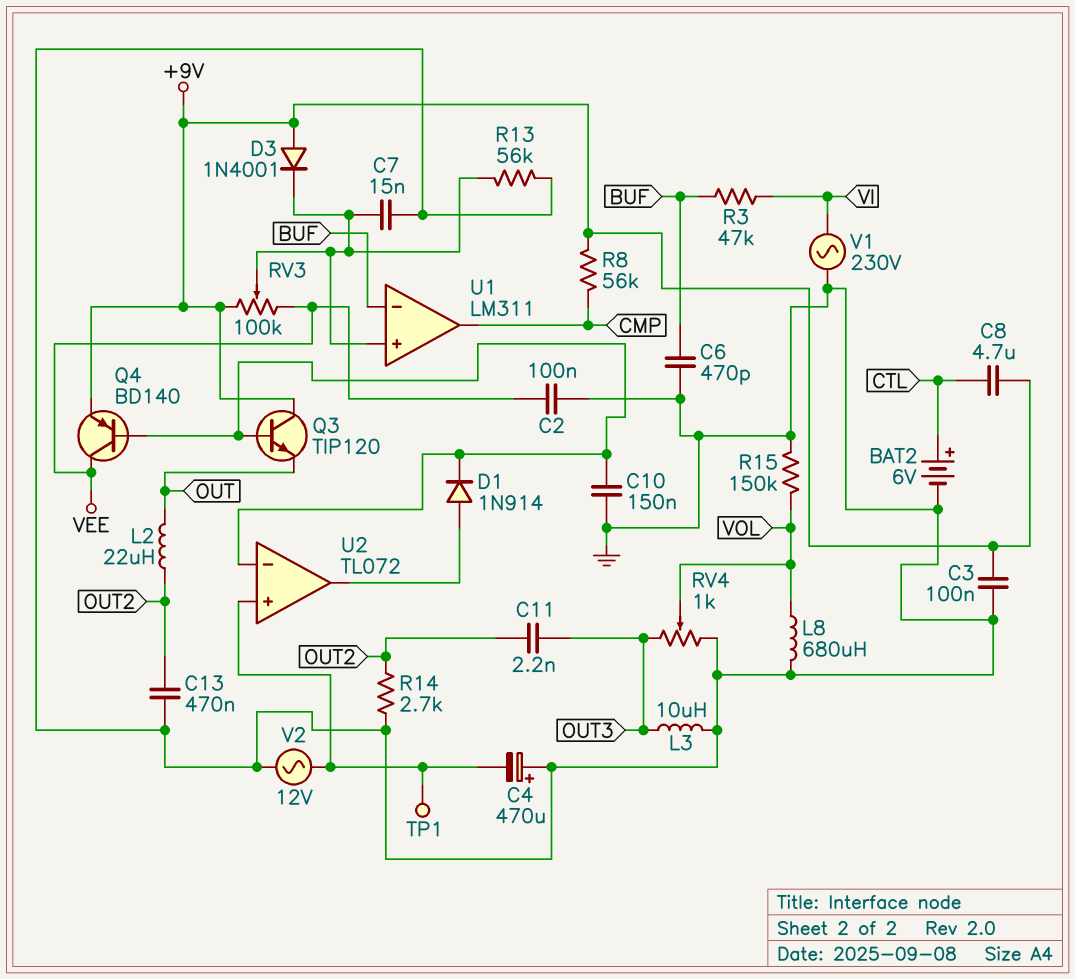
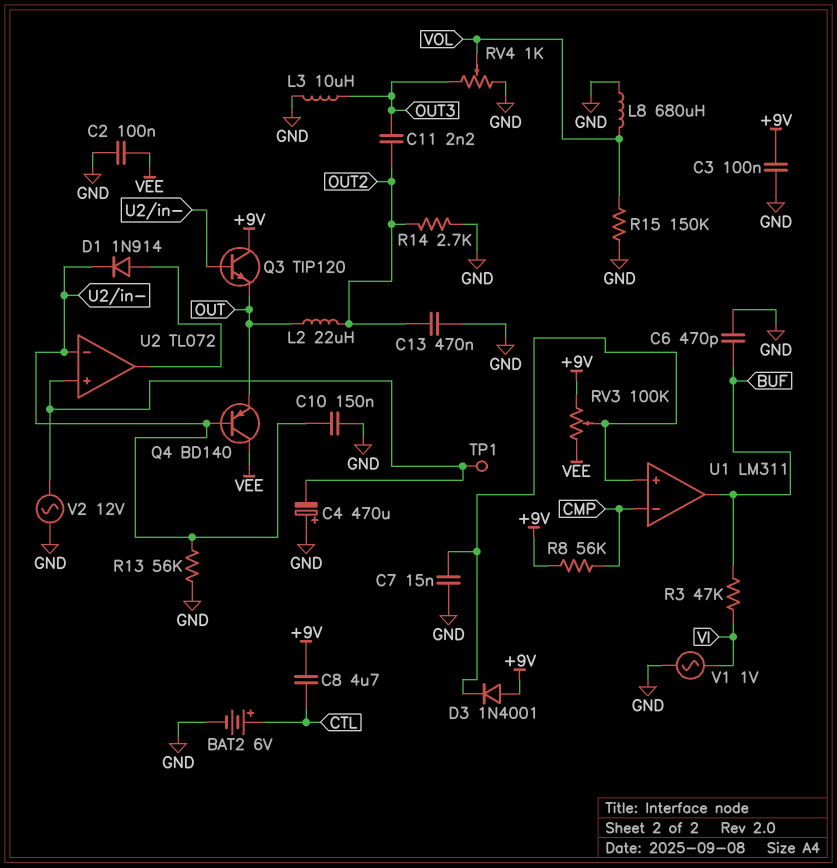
Q4: PNP BD140 (B U2/in-, C VEE, E +9V) -> PNP BD140 (B U2/in-, C VEE, E OUT)
R13: 56k (GND, U1/in+) -> 56k (GND, U2/in-)
U1 pin in-: BUF -> CMP
U1 pin out: CMP -> BUF
V1: AC 230V (GND, VI) -> AC 1V (GND, VI)

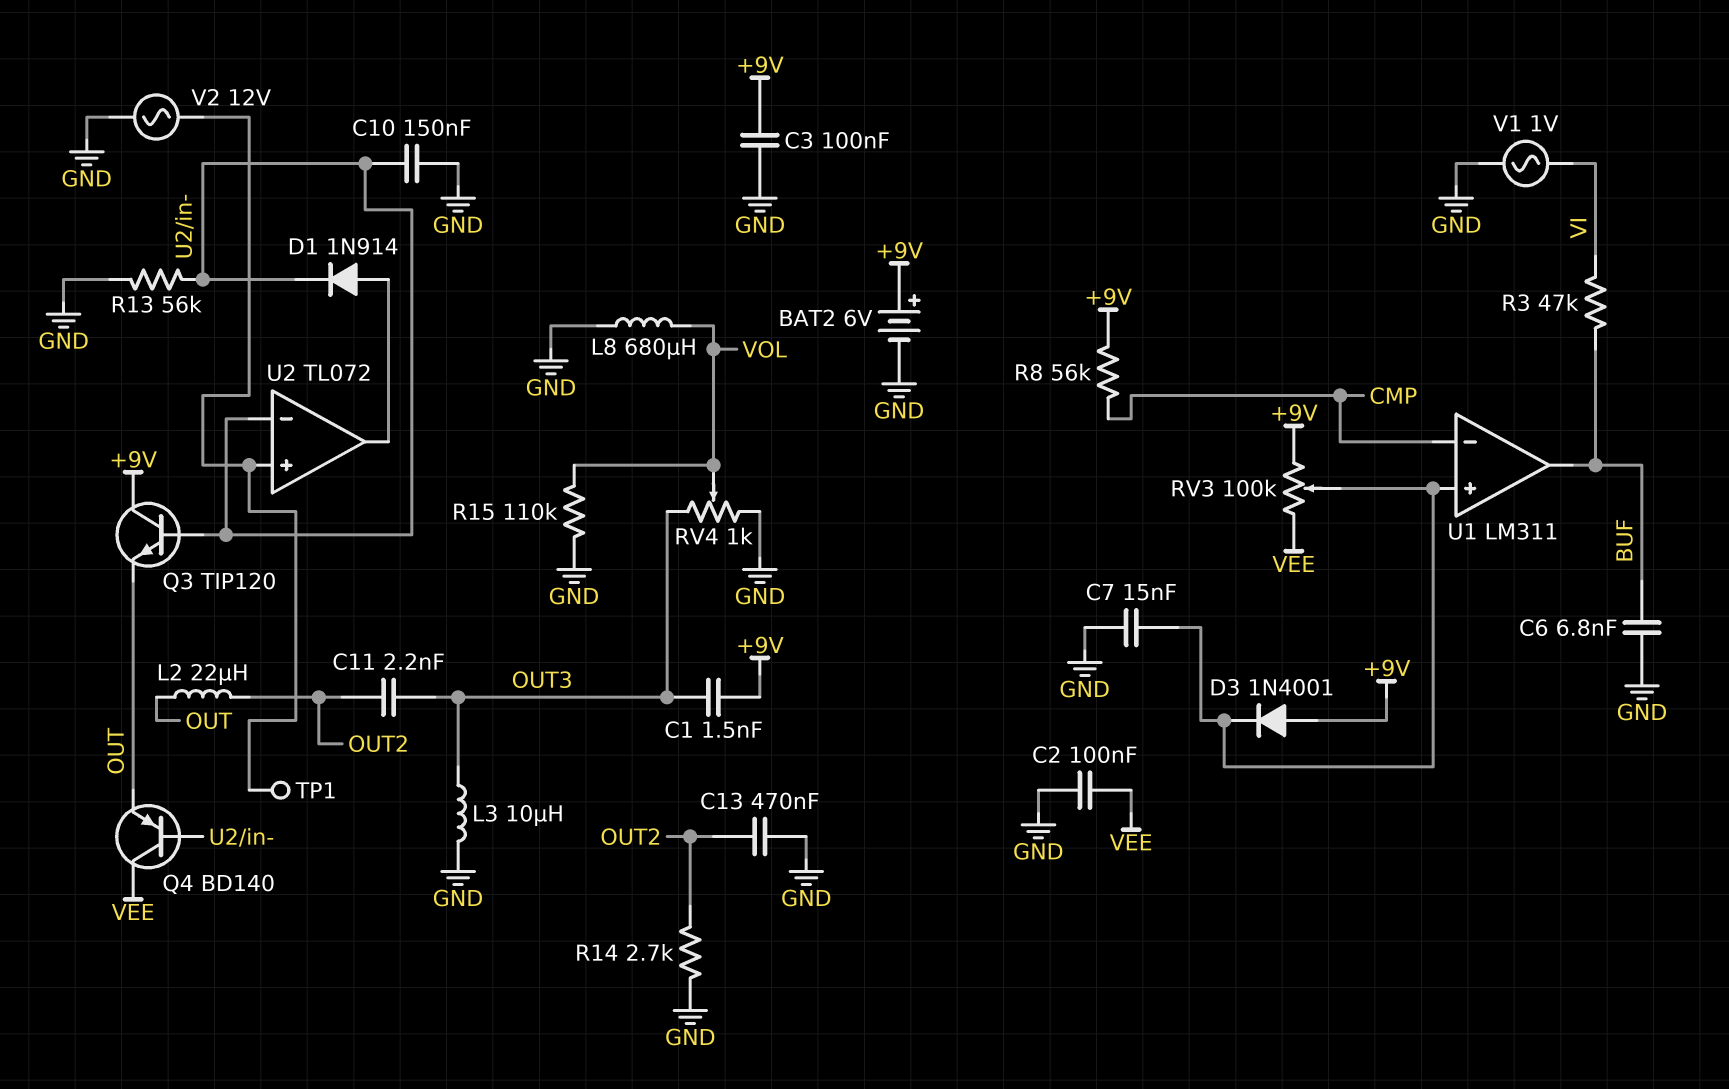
BAT2: 6V (plus CTL, minus GND) -> 6V (plus +9V, minus GND)
C1: none -> 1.5nF (+9V, OUT3)
C4: 470uF (plus GND, minus U2/in+) -> none
C6: 470pF (BUF, GND) -> 6.8nF (BUF, GND)
C8: 4.7uF (+9V, CTL) -> none
R15: 150k (GND, VOL) -> 110k (GND, VOL)

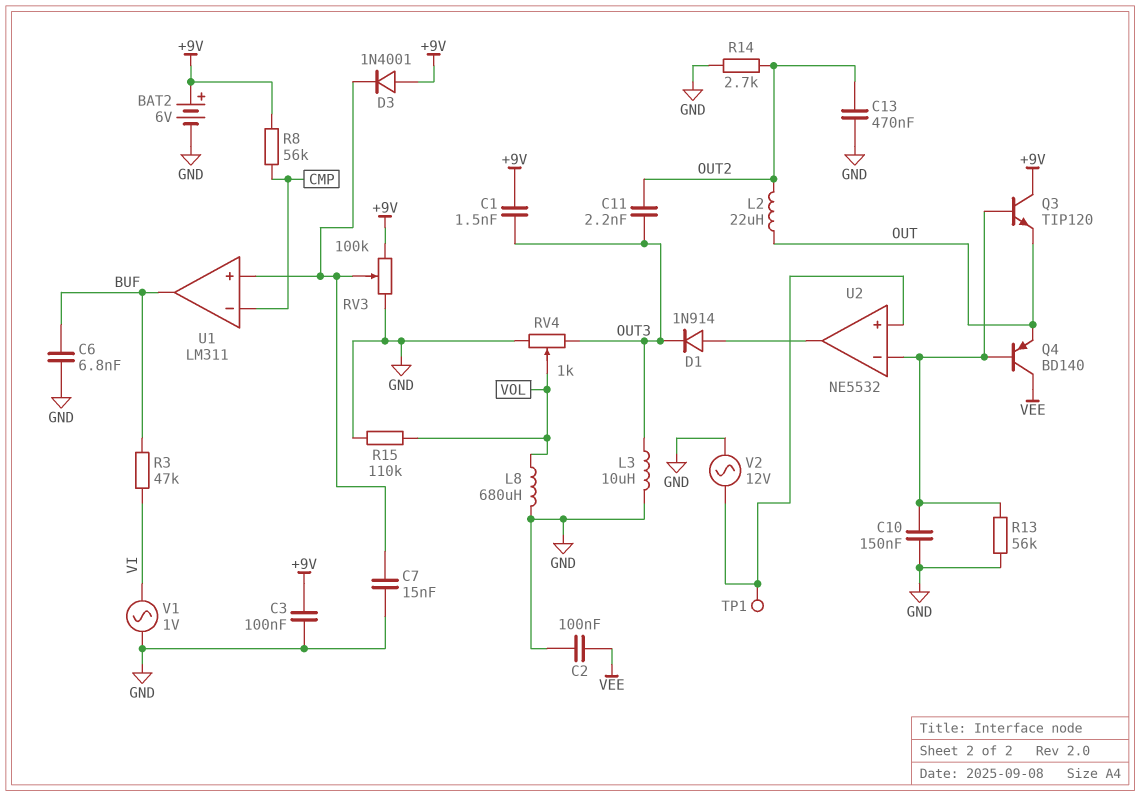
D1: diode 1N914 (A U2/out, K U2/in-) -> diode 1N914 (A U2/out, K OUT3)
RV3: 100k (+9V, VEE, wiper U1/in+) -> 100k (+9V, GND, wiper U1/in+)
U2: TL072 -> NE5532

